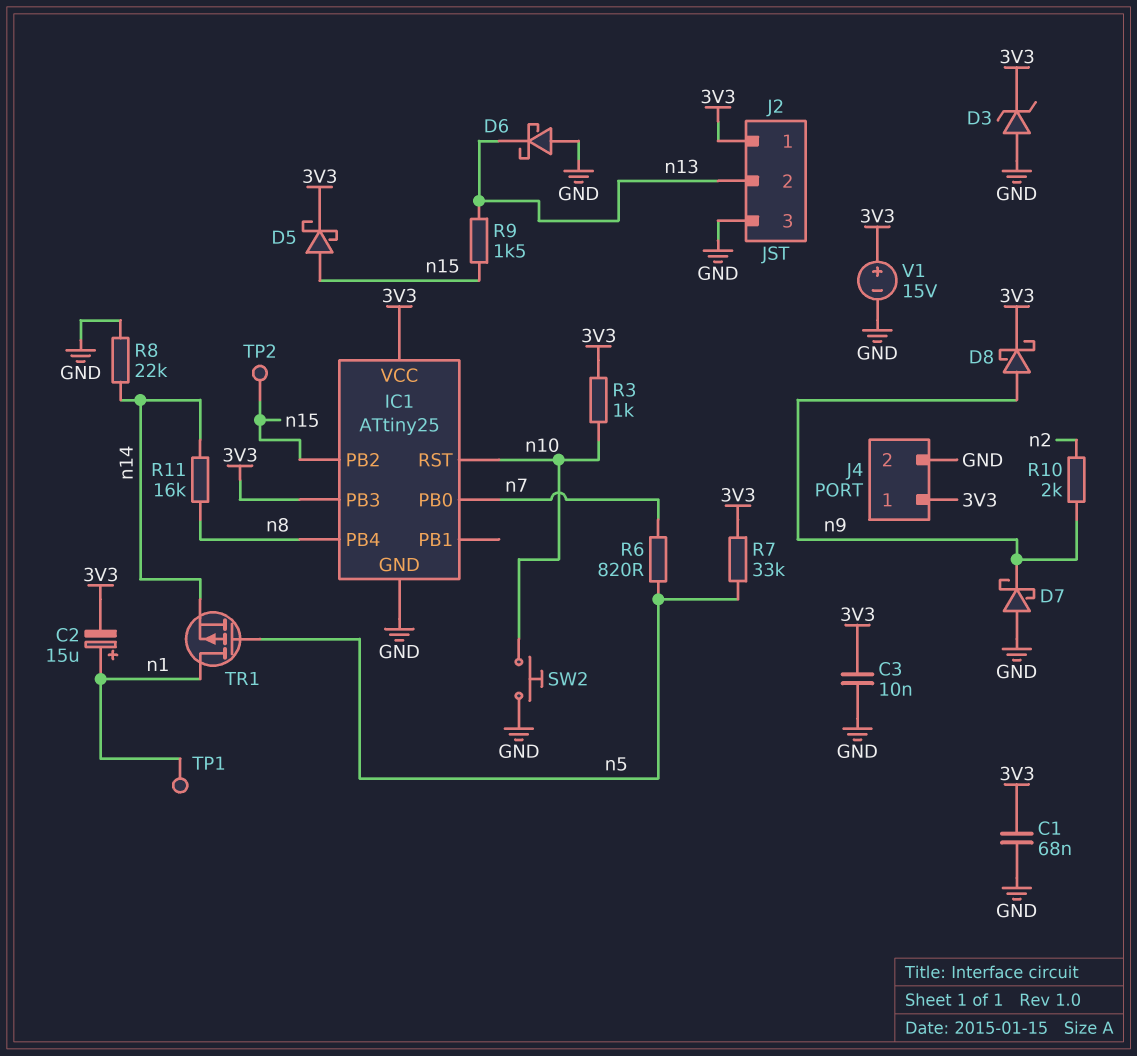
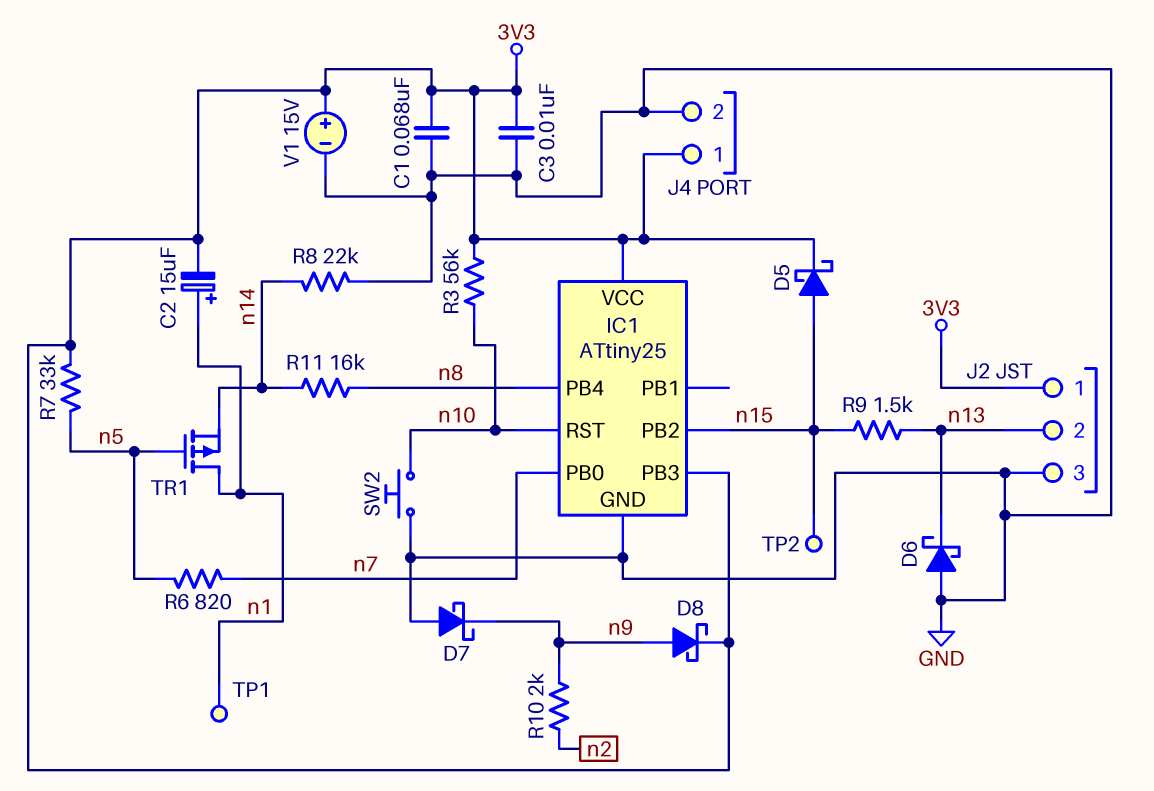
D3: zener (A GND, K 3V3) -> none
R3: 1k (3V3, n10) -> 56k (3V3, n10)

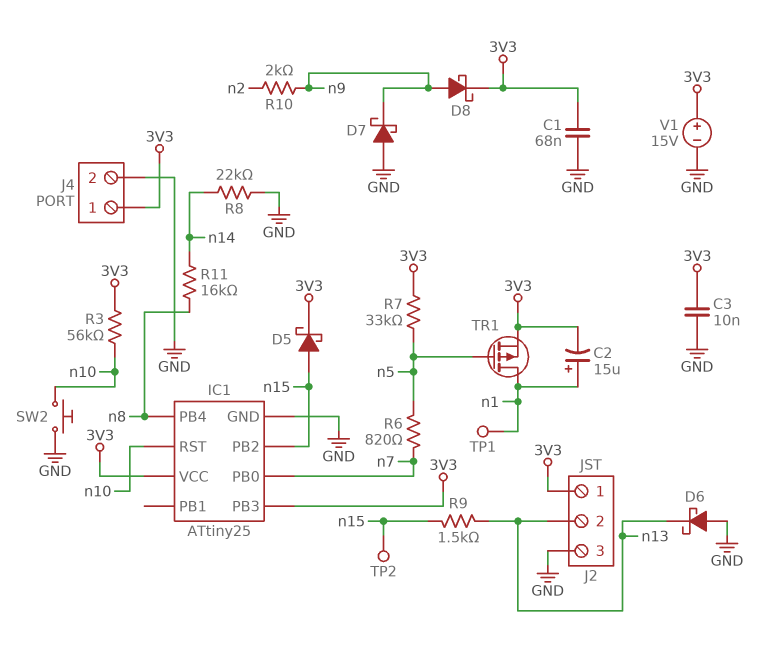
TR1: PMOS (G n5, D n1, S n14) -> PMOS (G n5, D n1, S 3V3)

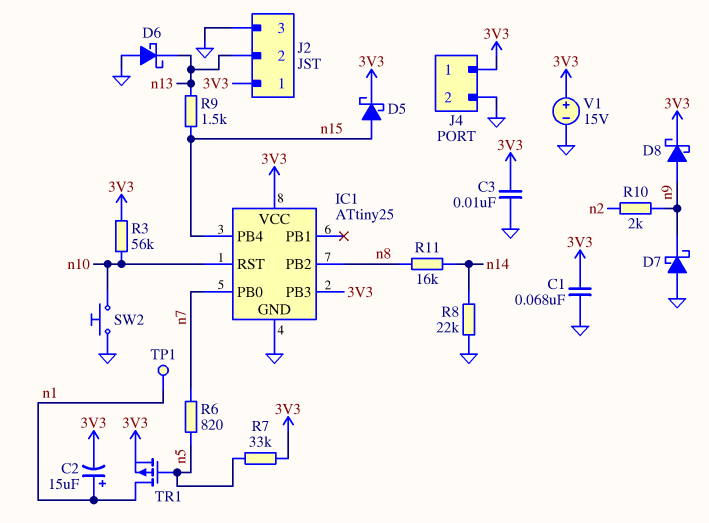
IC1 pin PB2: n15 -> n8
IC1 pin PB4: n8 -> n15
TP2: test point (n15) -> none

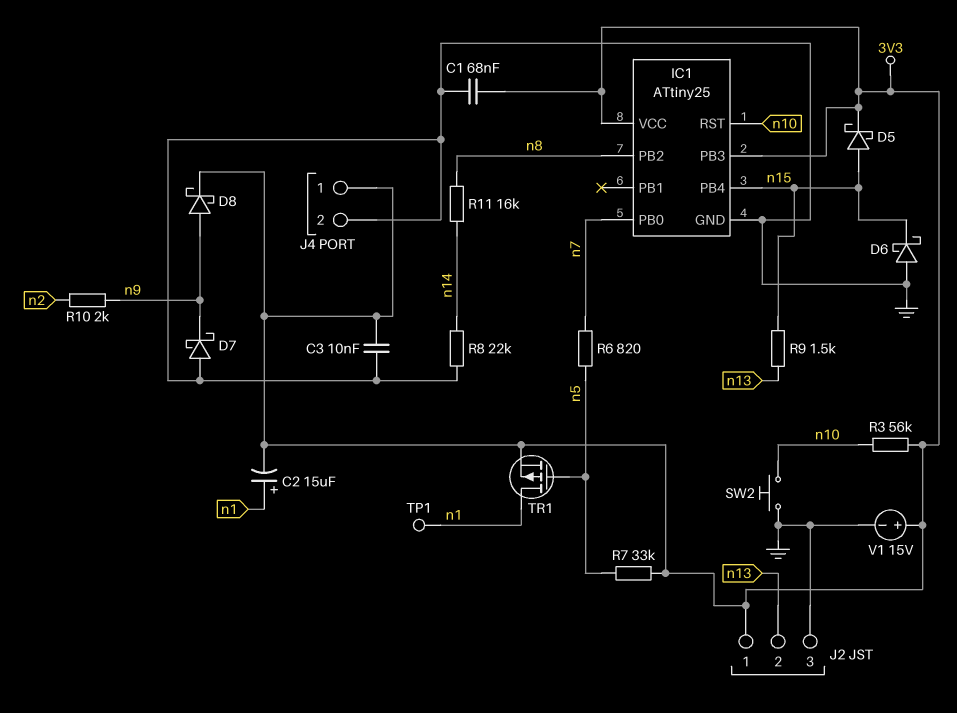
D6: schottky (A GND, K n13) -> schottky (A GND, K n15)

